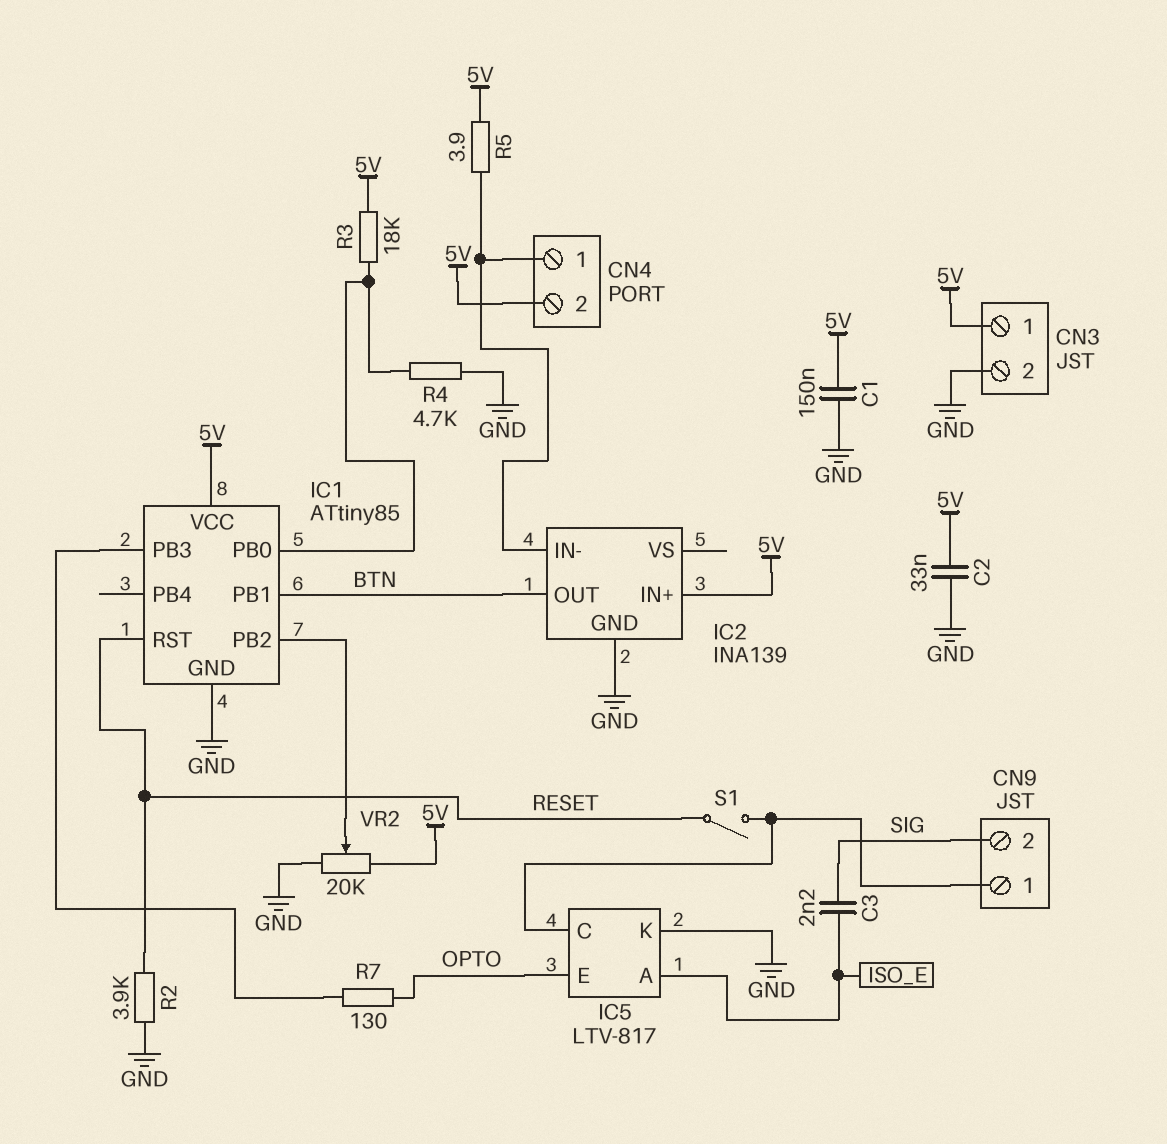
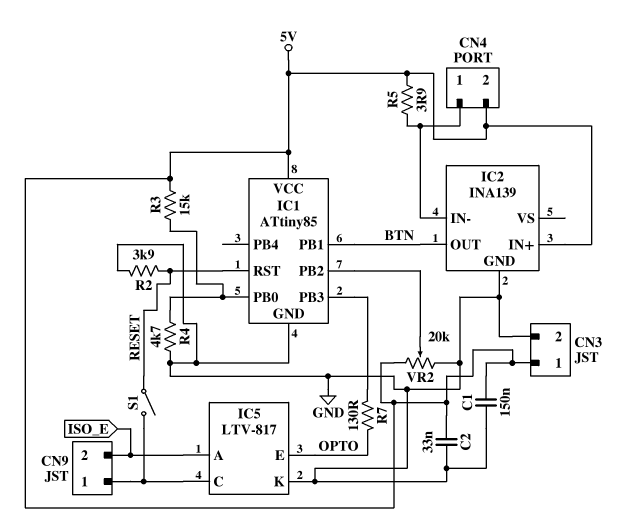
C3: 2.2nF (ISO_E, SIG) -> none
CN9 pin 2: SIG -> ISO_E
R3: 18k (5V, IC1/PB0) -> 15k (5V, IC1/PB0)

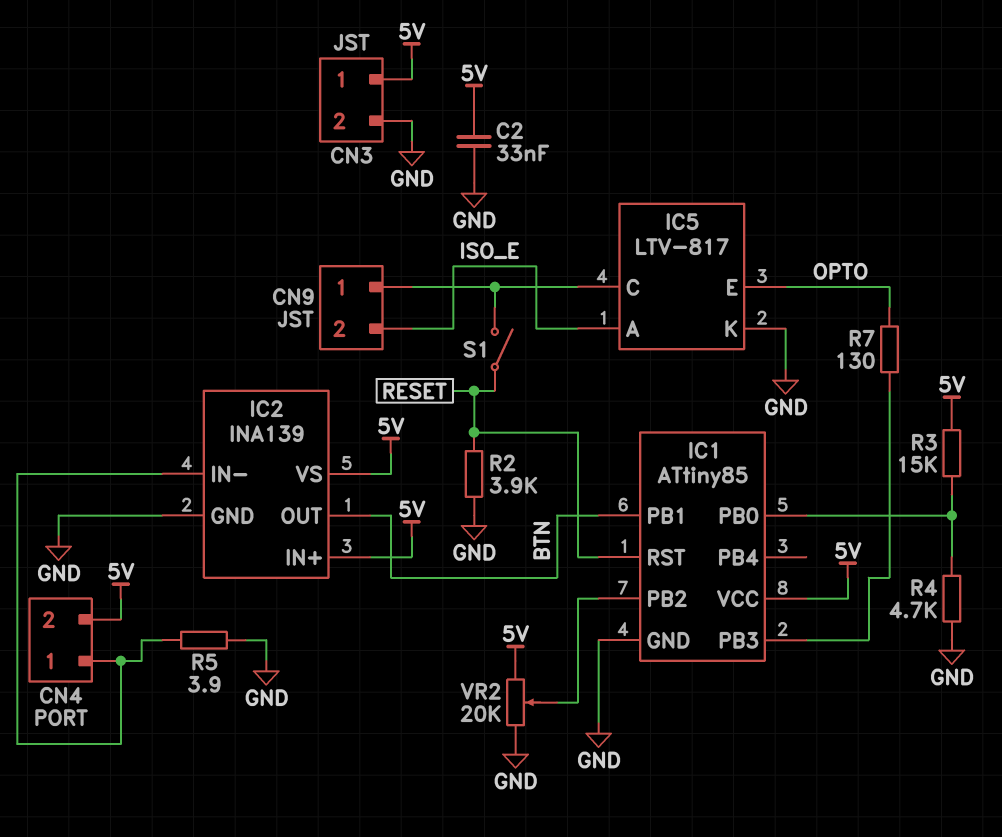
C1: 150nF (5V, GND) -> none
IC2 pin VS: none -> 5V
R5: 3.9 (5V, CN4/1) -> 3.9 (CN4/1, GND)

